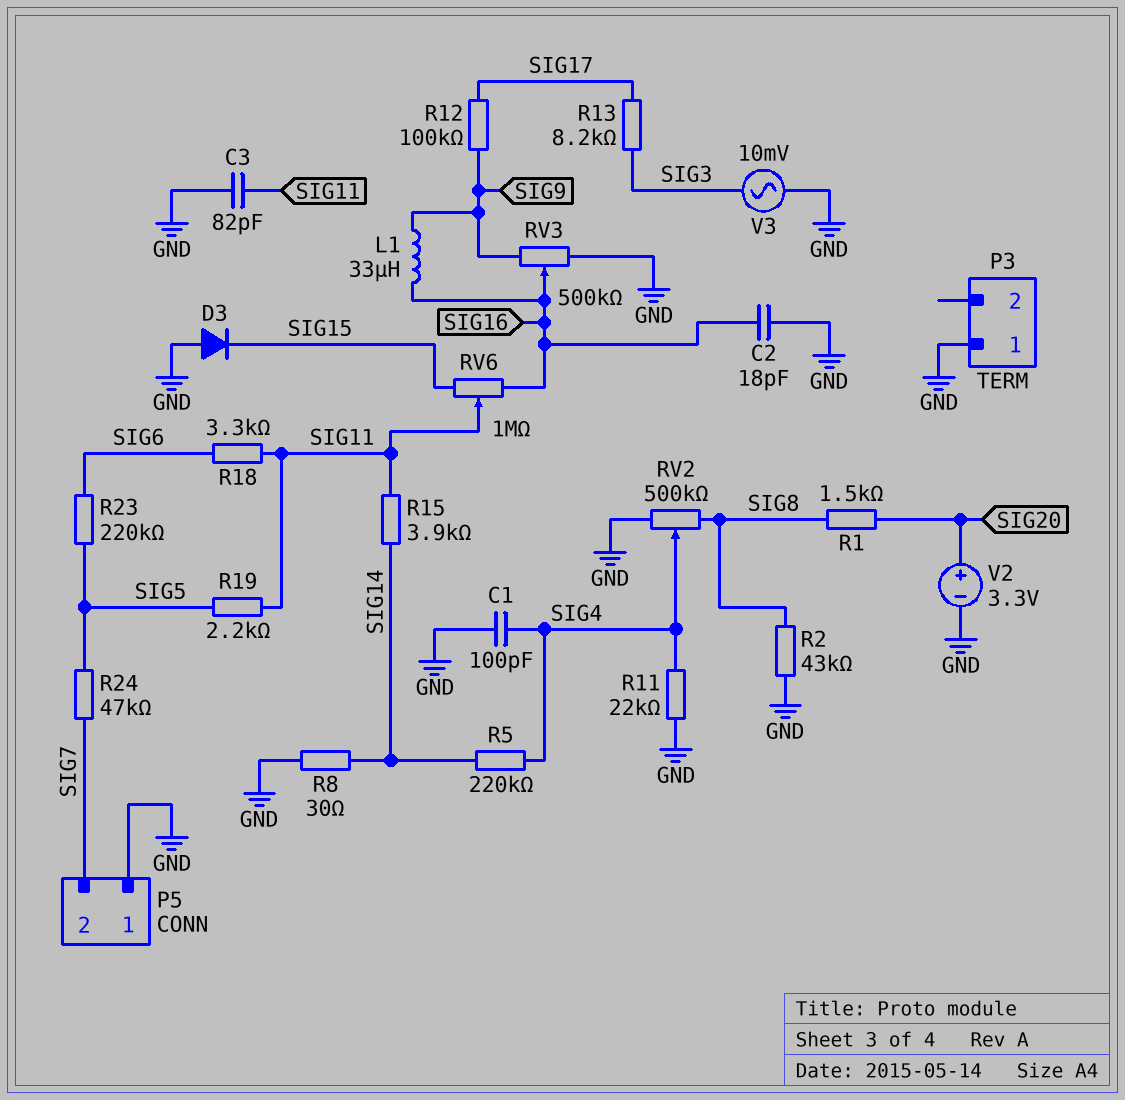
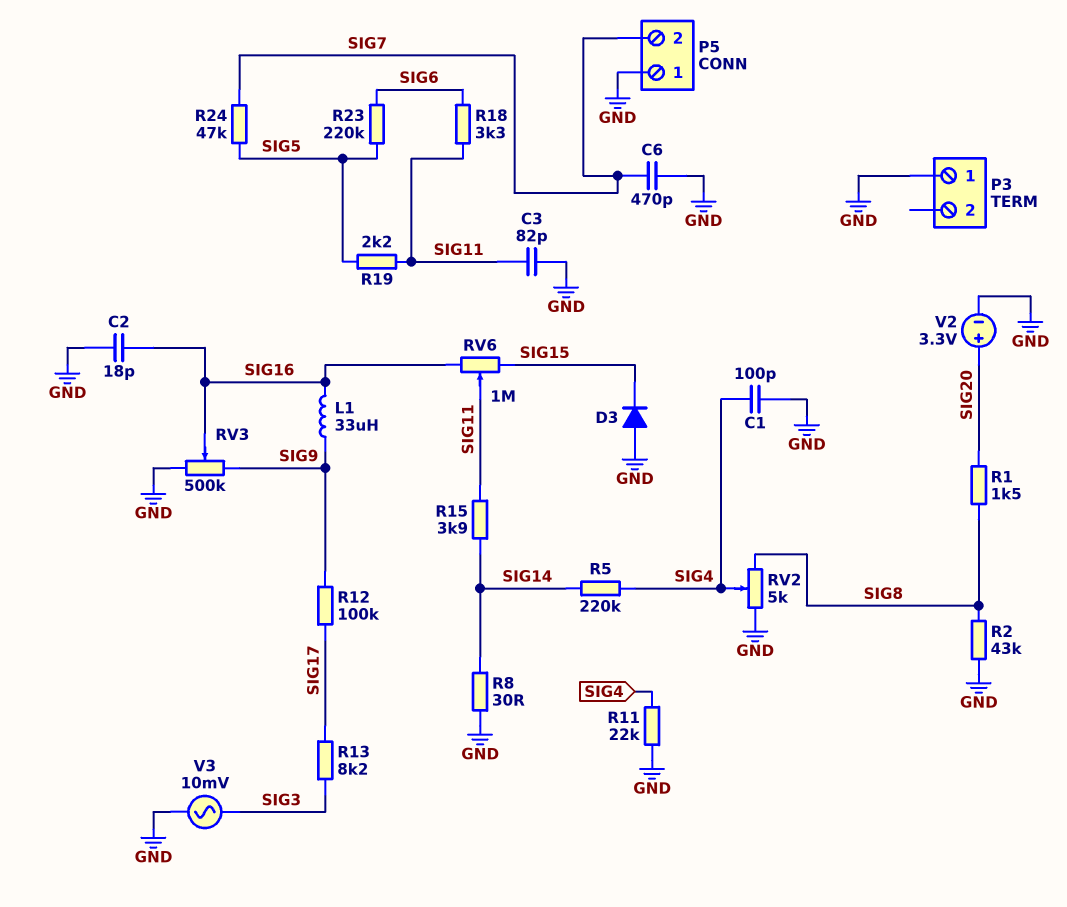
C6: none -> 470pF (GND, SIG7)
RV2: 500k (GND, SIG8, wiper SIG4) -> 5k (GND, SIG8, wiper SIG4)

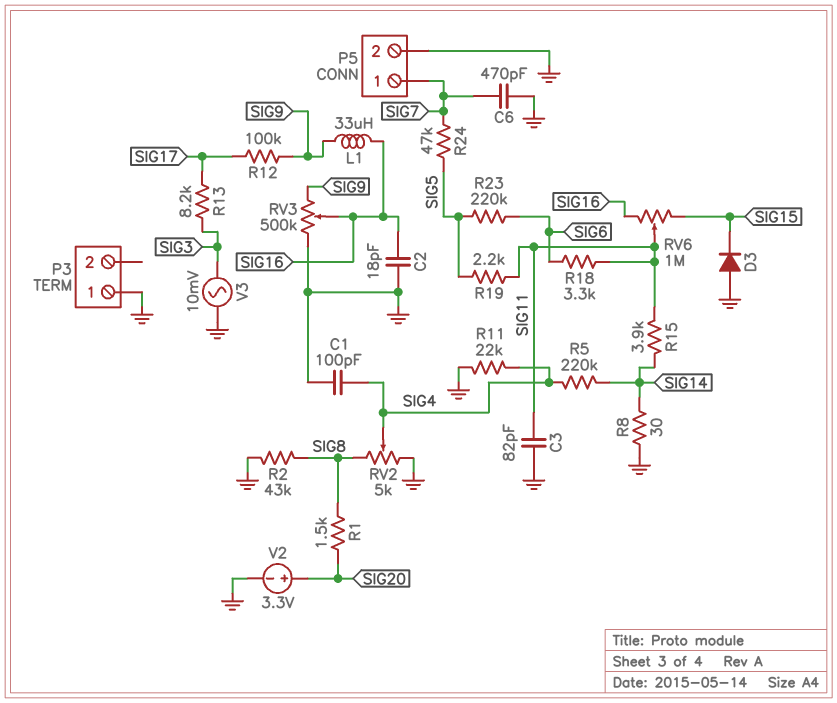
P5 pin 1: GND -> SIG7
P5 pin 2: SIG7 -> GND

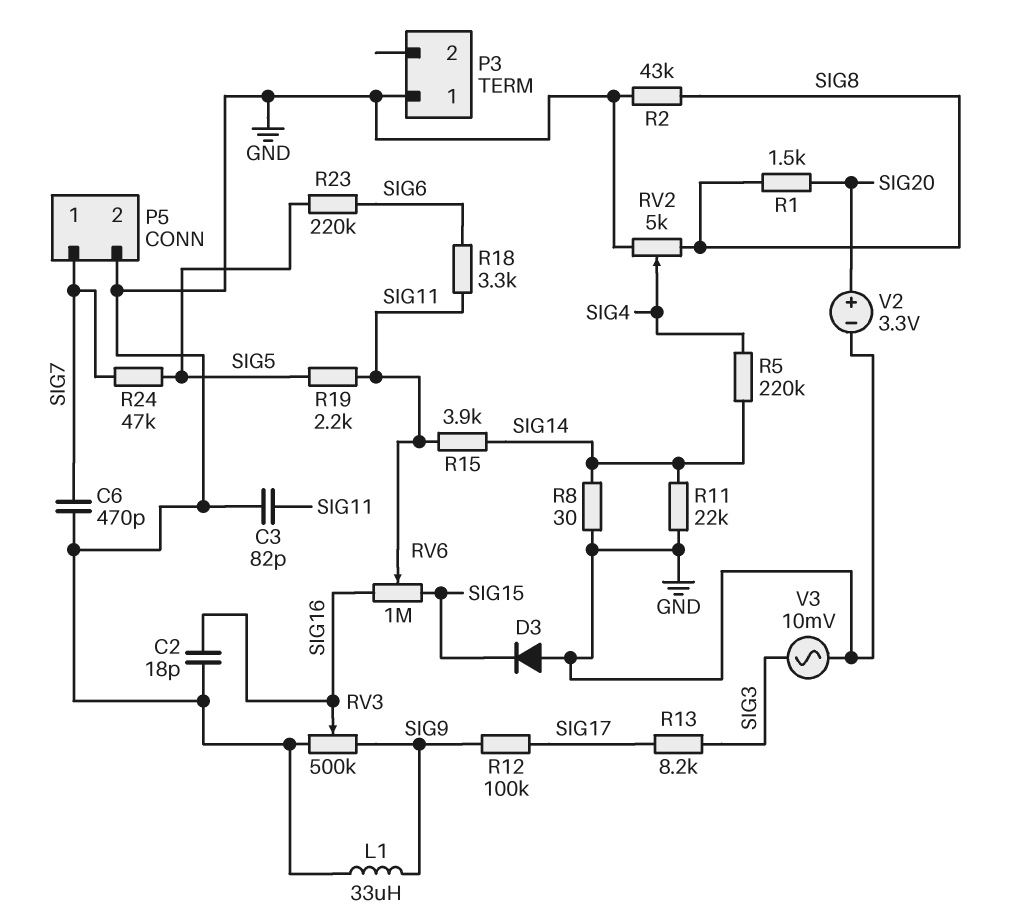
C1: 100pF (GND, SIG4) -> none
L1: 33uH (SIG9, SIG16) -> 33uH (GND, SIG9)
R11: 22k (GND, SIG4) -> 22k (GND, SIG14)

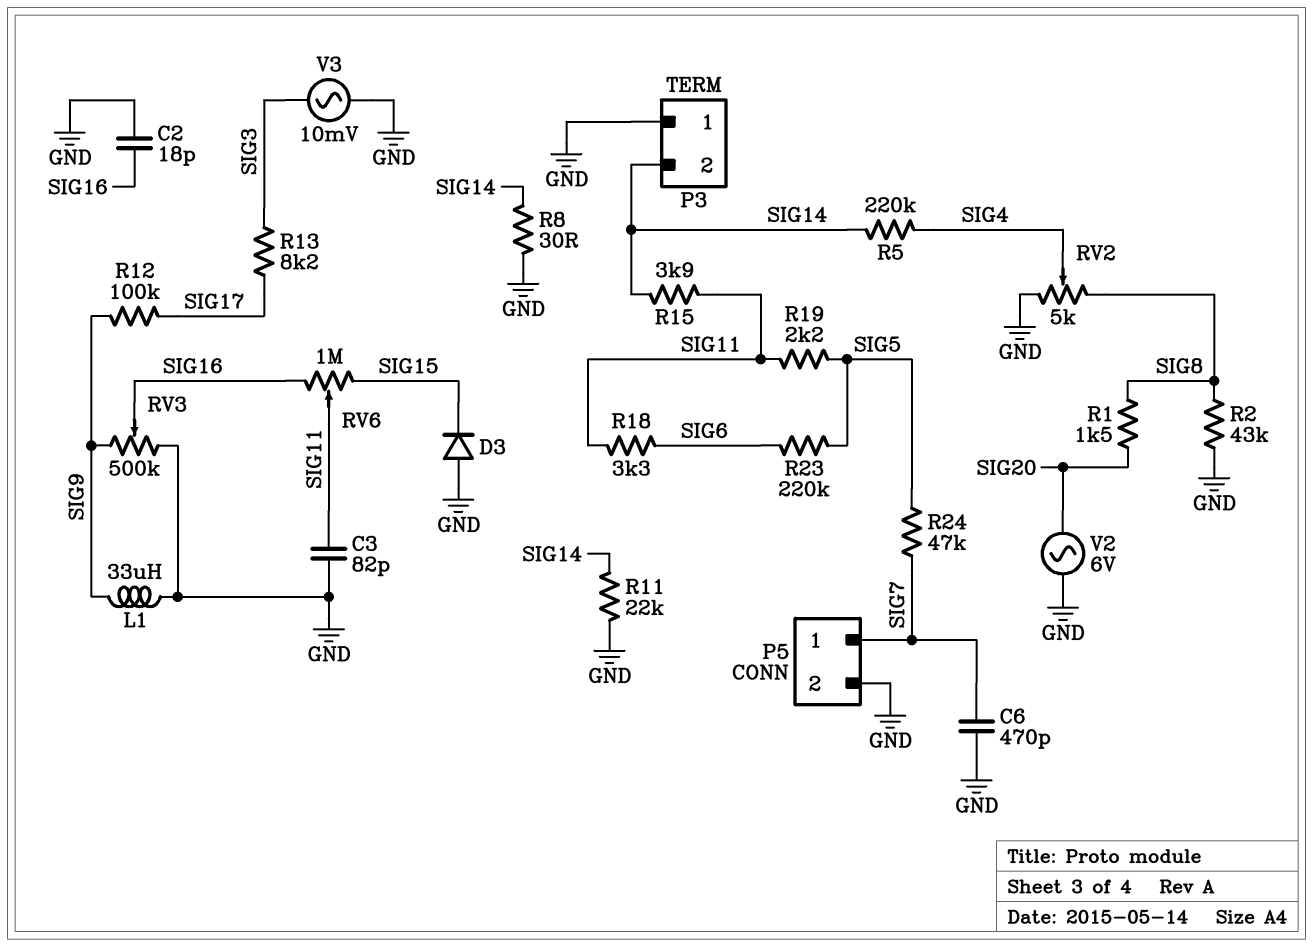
P3 pin 2: none -> SIG14
V2: 3.3V (plus SIG20, minus GND) -> AC 6V (GND, SIG20)

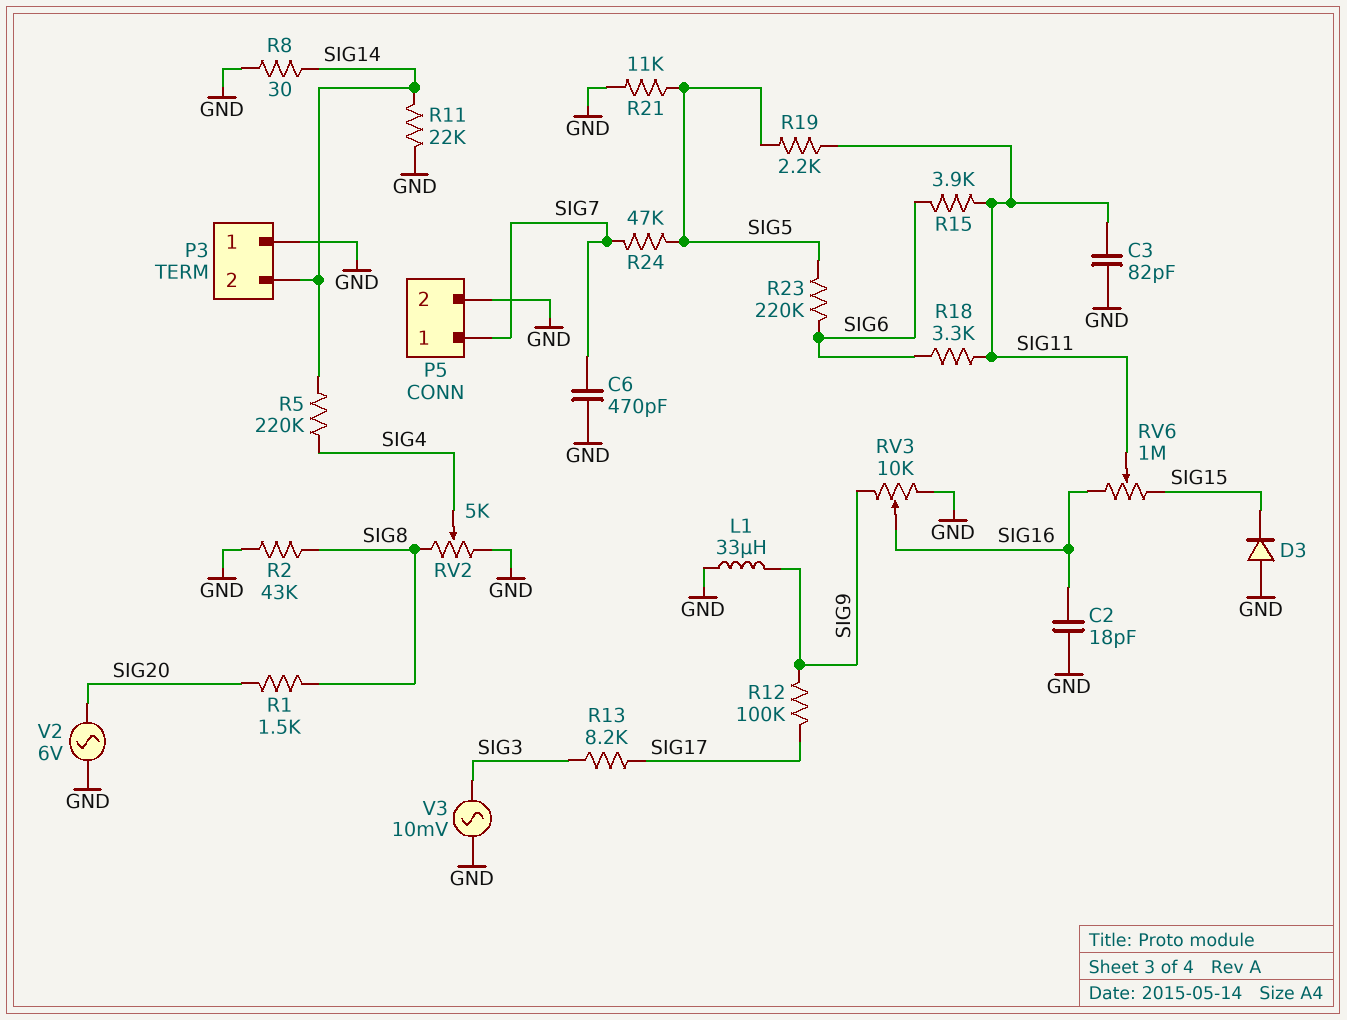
R15: 3.9k (SIG11, SIG14) -> 3.9k (SIG6, SIG11)
R21: none -> 11k (GND, SIG5)
RV3: 500k (GND, SIG9, wiper SIG16) -> 10k (GND, SIG9, wiper SIG16)

